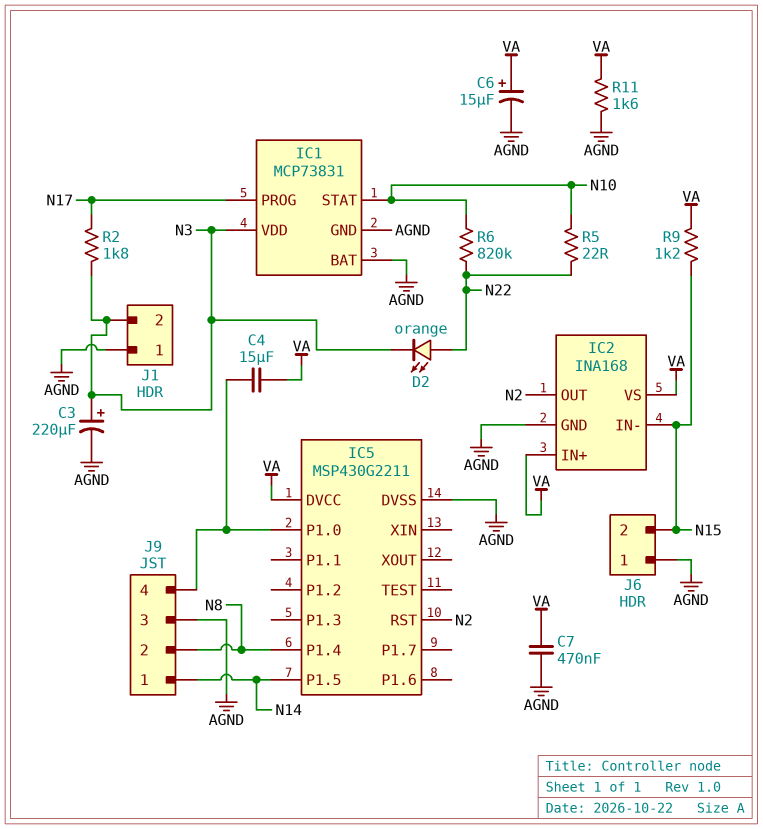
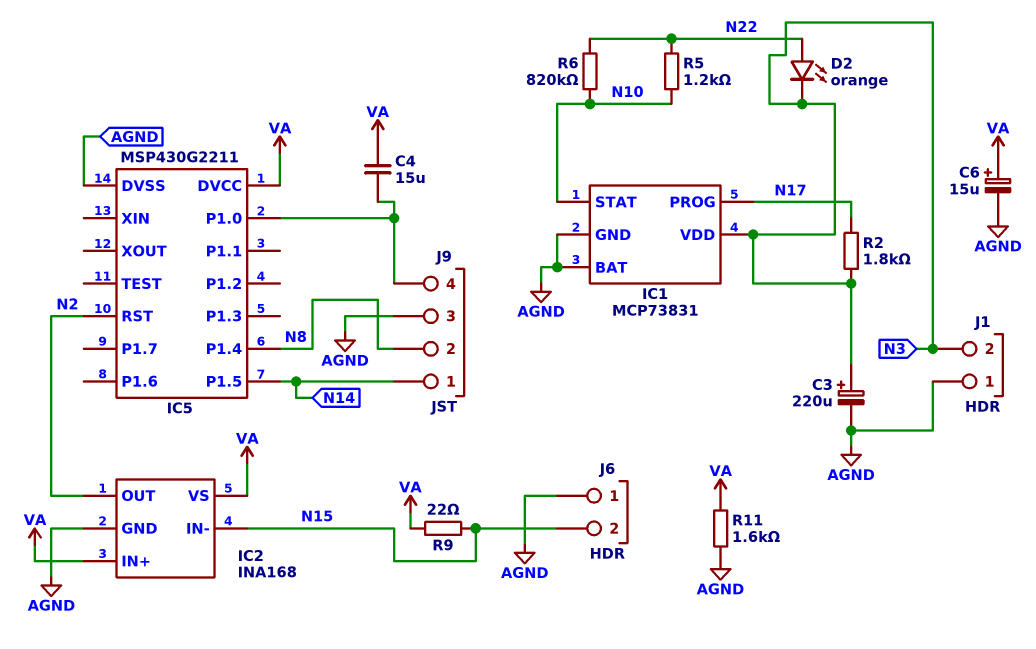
C7: 470nF (AGND, VA) -> none
R5: 22 (N10, N22) -> 1.2k (N10, N22)
R9: 1.2k (N15, VA) -> 22 (N15, VA)

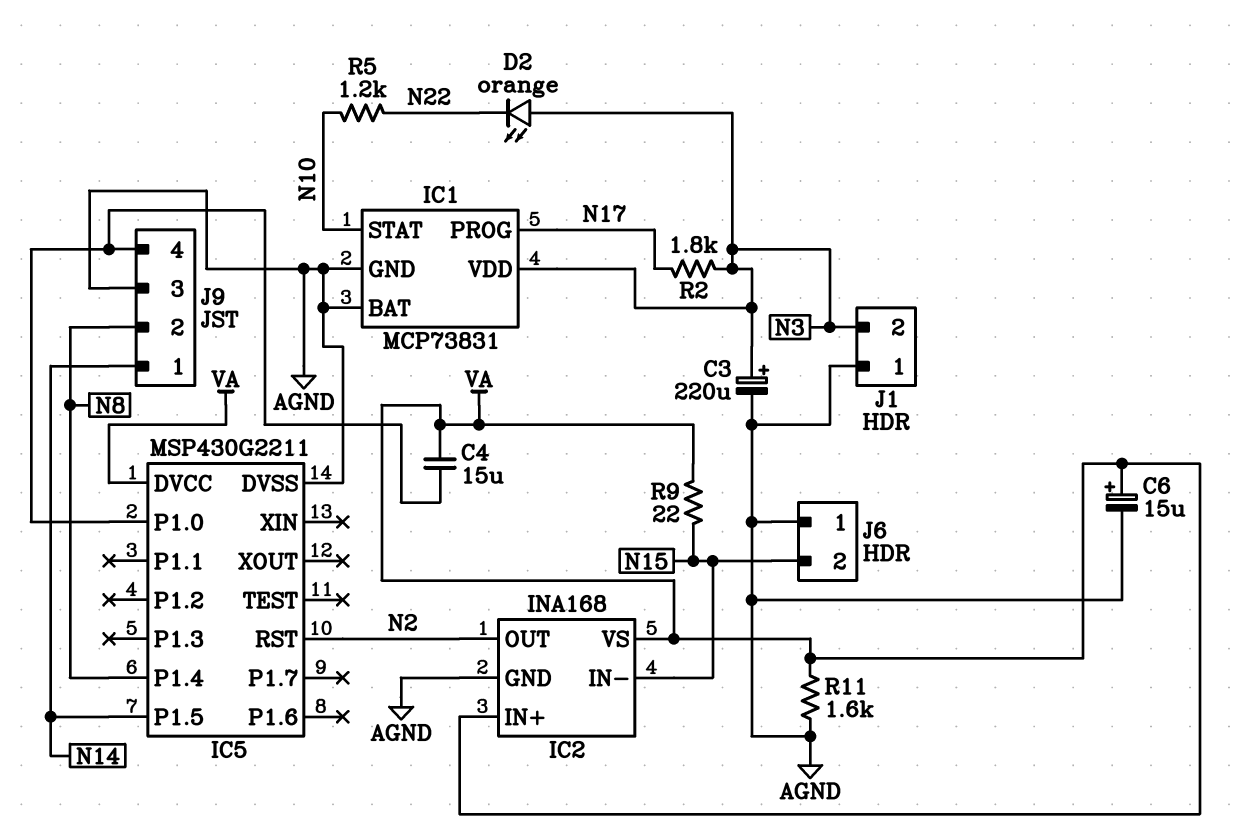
D2: LED orange (A N22, K N3) -> LED orange (A N3, K N22)
R6: 820k (N10, N22) -> none

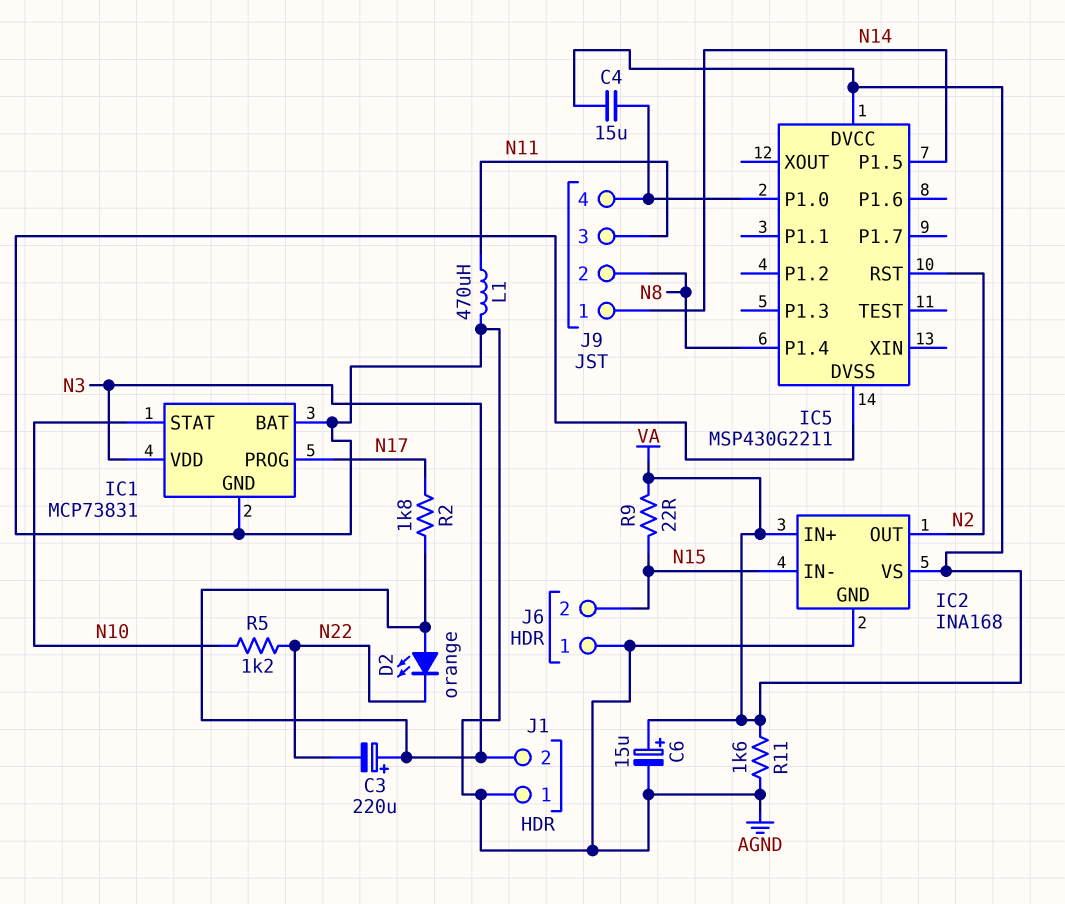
C3: 220uF (plus N3, minus AGND) -> 220uF (plus N3, minus N22)
J9 pin 3: AGND -> N11
L1: none -> 470uH (AGND, N11)

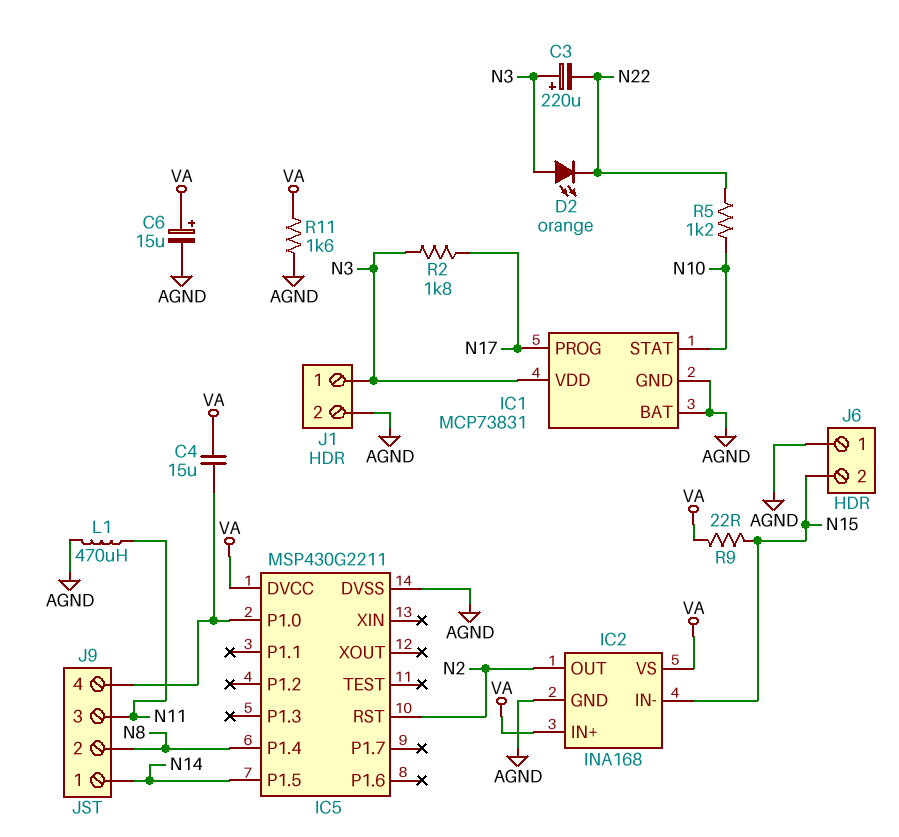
J1 pin 1: AGND -> N3
J1 pin 2: N3 -> AGND

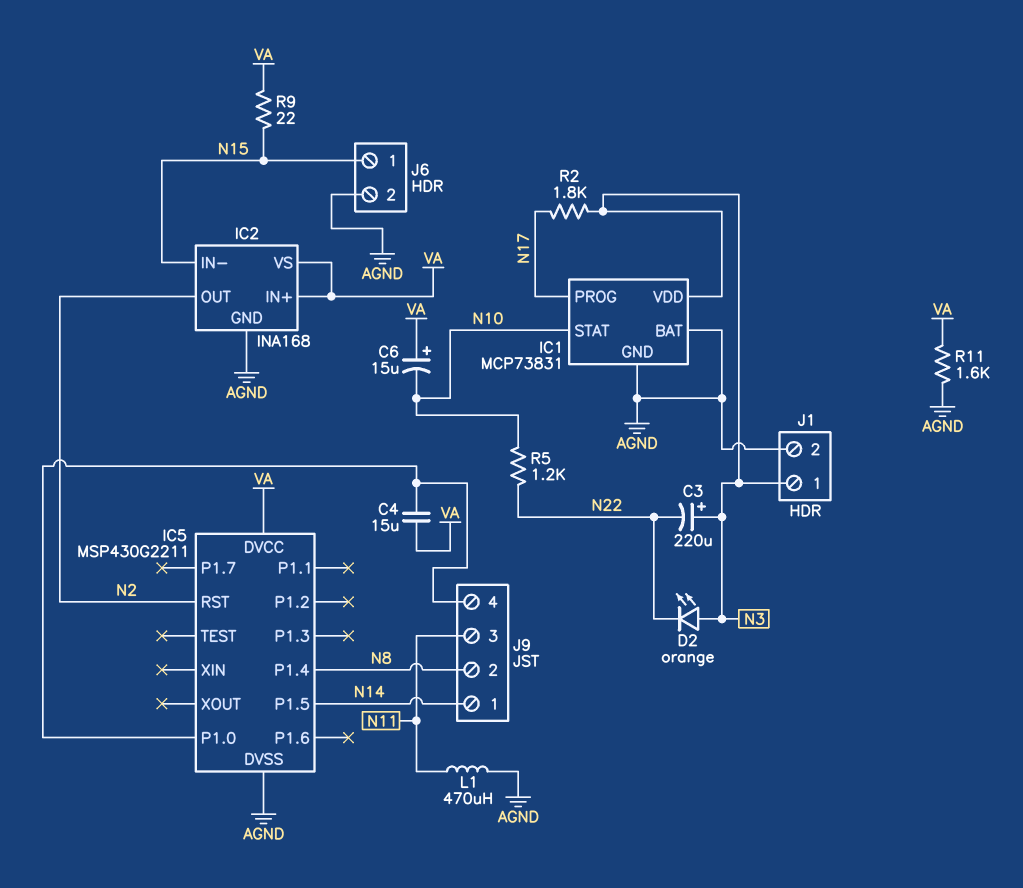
C6: 15uF (plus VA, minus AGND) -> 15uF (plus VA, minus N10)
J6 pin 1: AGND -> N15
J6 pin 2: N15 -> AGND

